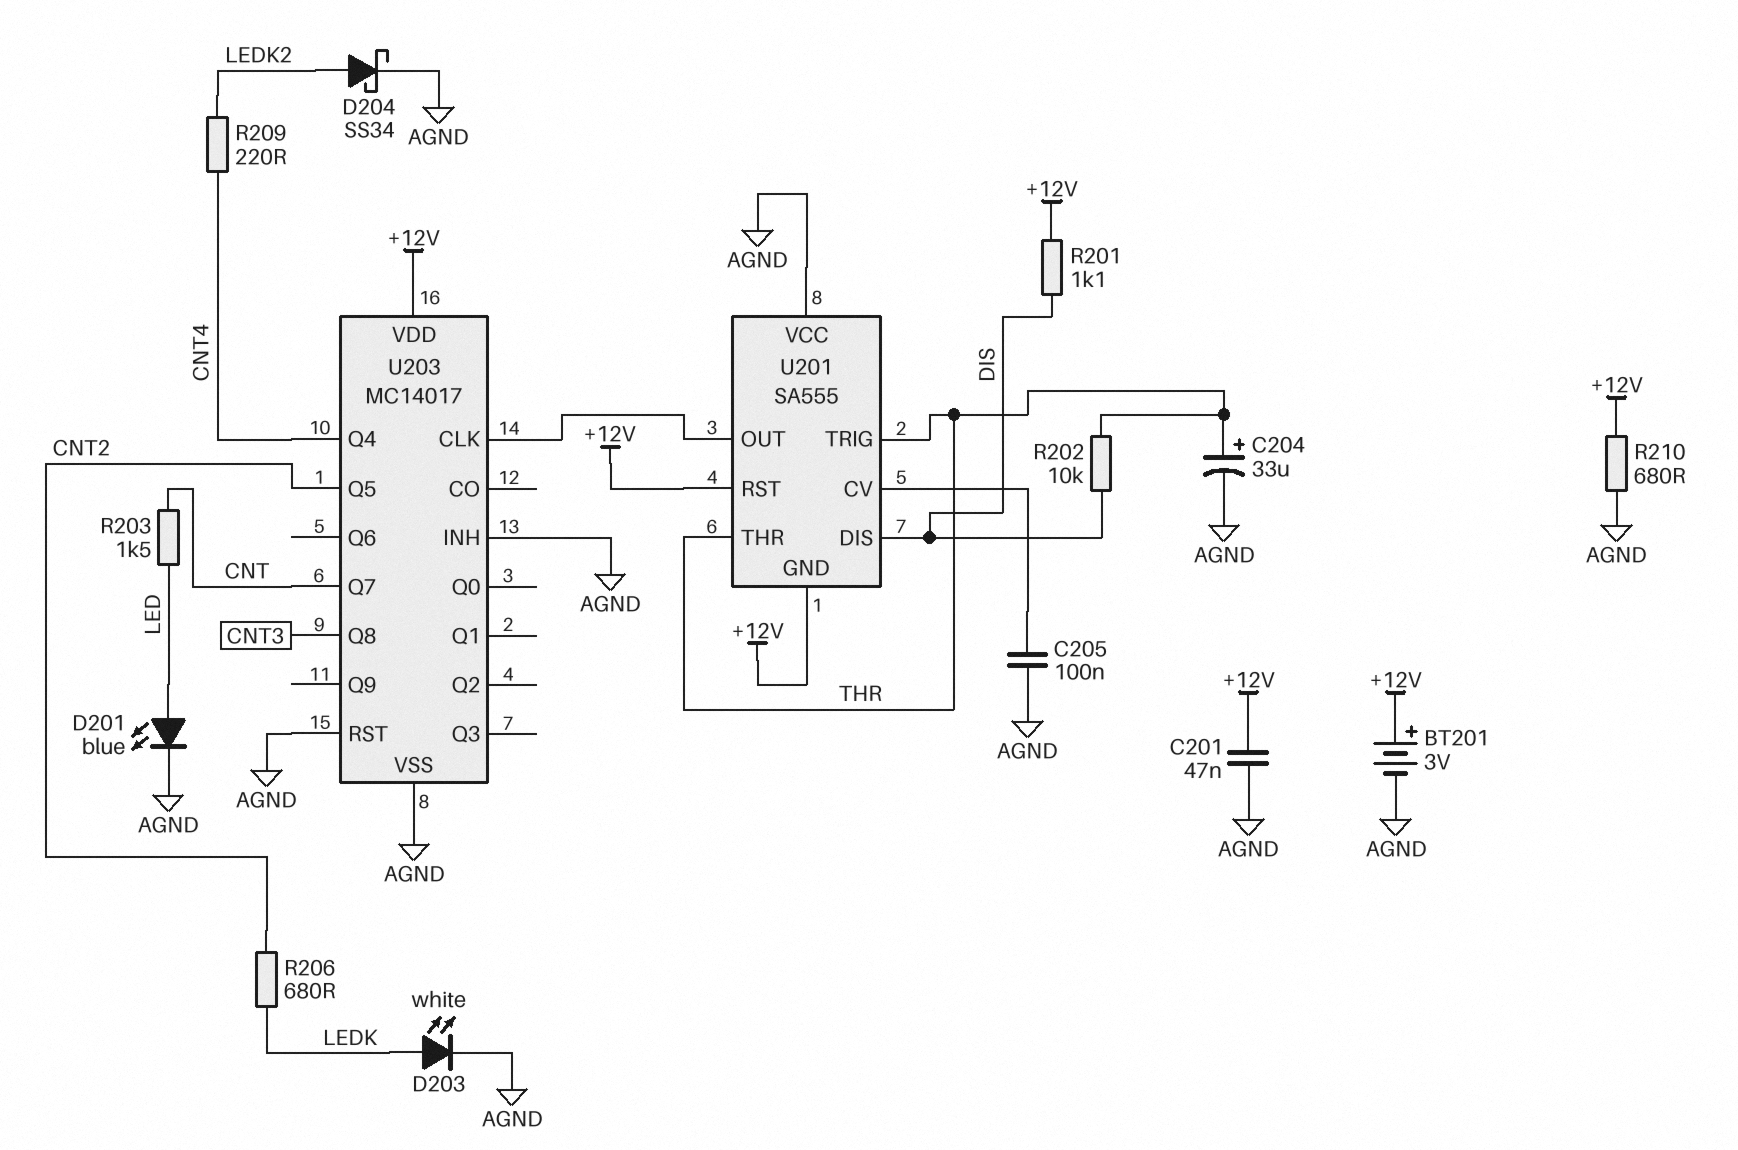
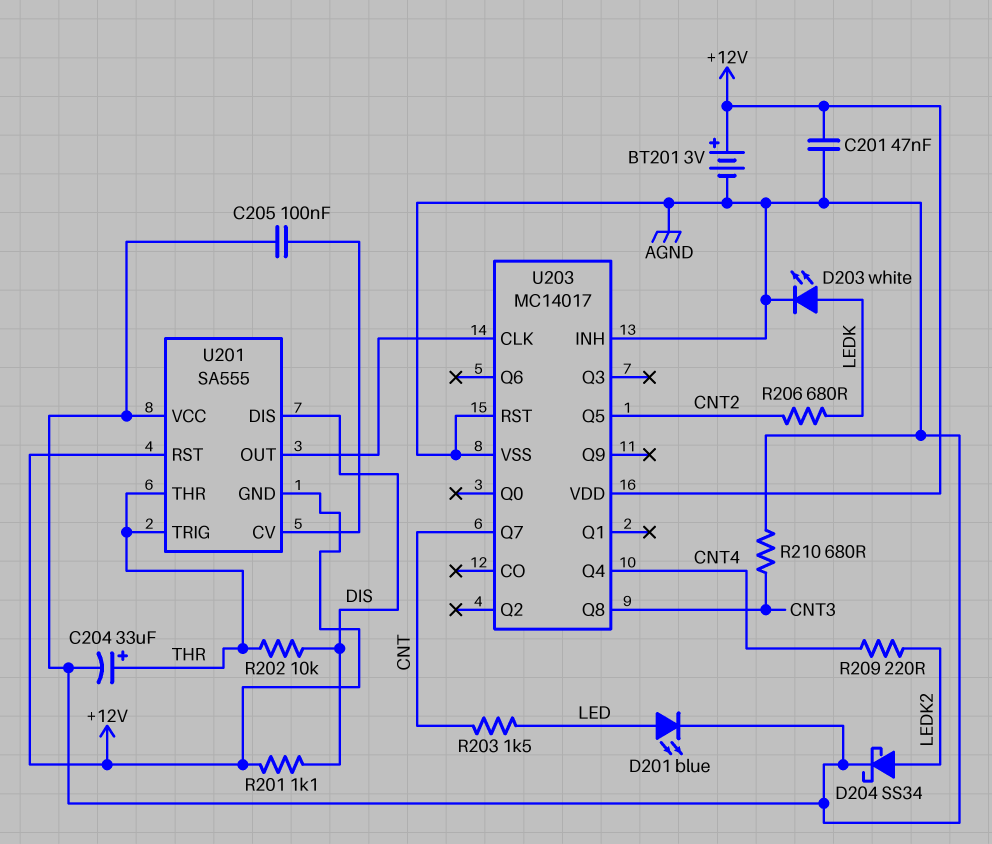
R210: 680 (+12V, AGND) -> 680 (AGND, CNT3)

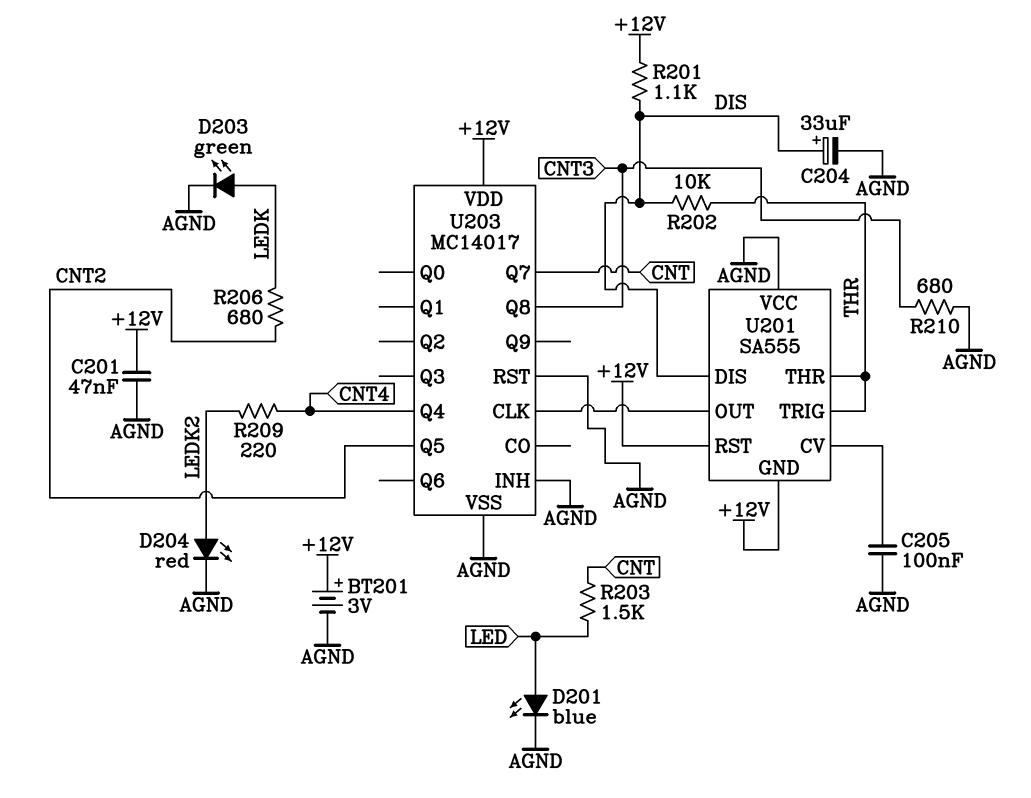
C204: 33uF (plus THR, minus AGND) -> 33uF (plus DIS, minus AGND)
D203: LED white (A LEDK, K AGND) -> LED green (A LEDK, K AGND)
D204: schottky SS34 (A LEDK2, K AGND) -> LED red (A LEDK2, K AGND)

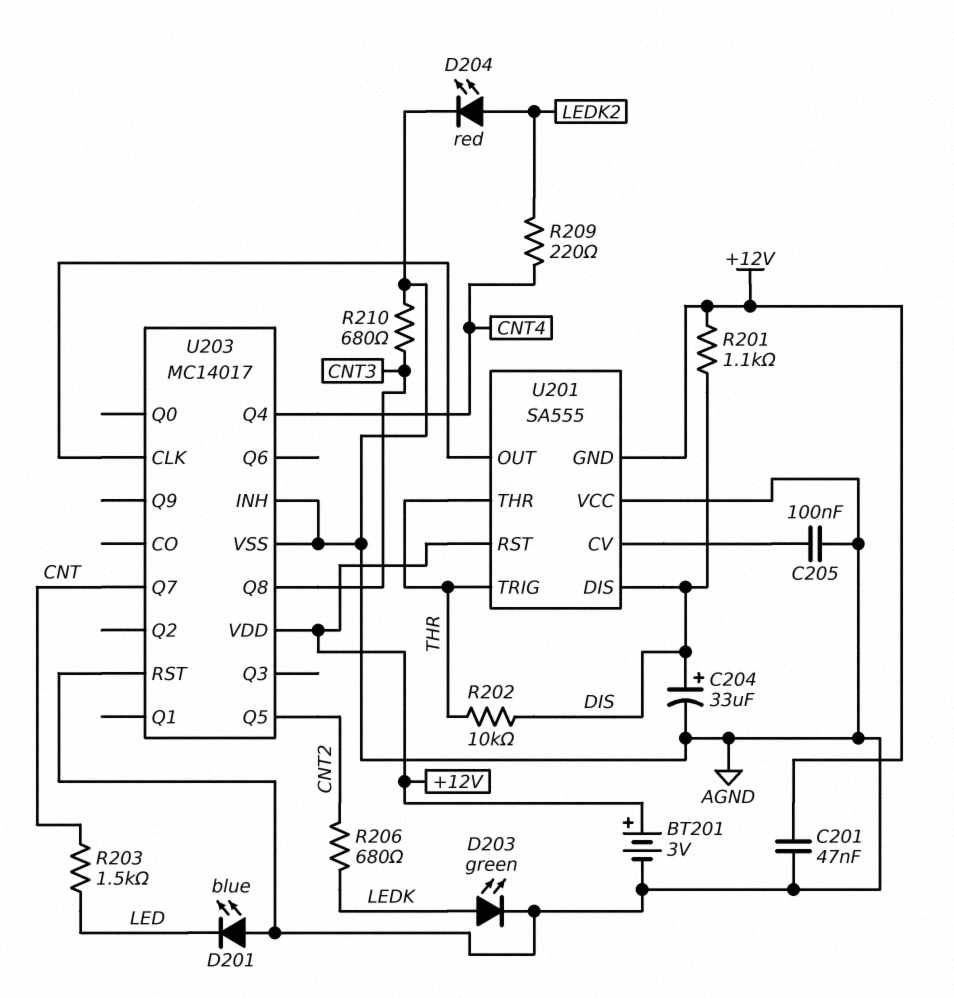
D201: LED blue (A LED, K AGND) -> LED blue (A AGND, K LED)

